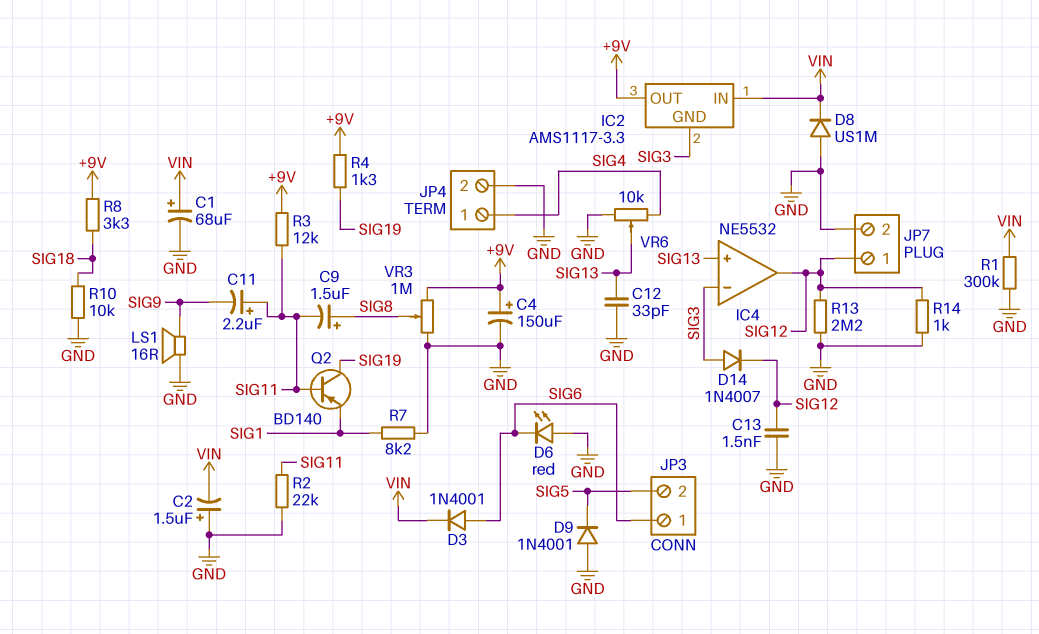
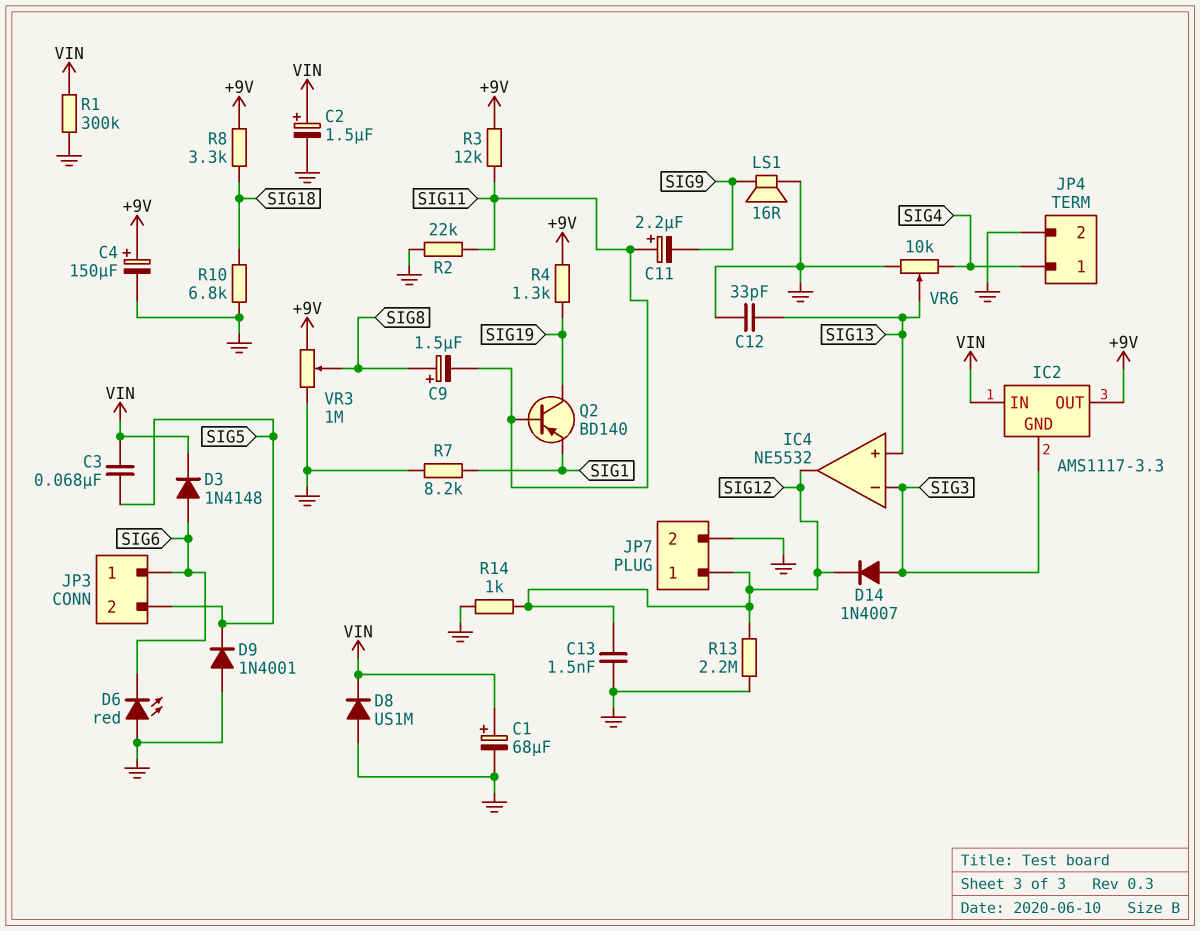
C2: 1.5uF (plus GND, minus VIN) -> 1.5uF (plus VIN, minus GND)
C3: none -> 68nF (SIG5, VIN)
D3: diode 1N4001 (A SIG6, K VIN) -> diode 1N4148 (A SIG6, K VIN)
R10: 10k (GND, SIG18) -> 6.8k (GND, SIG18)

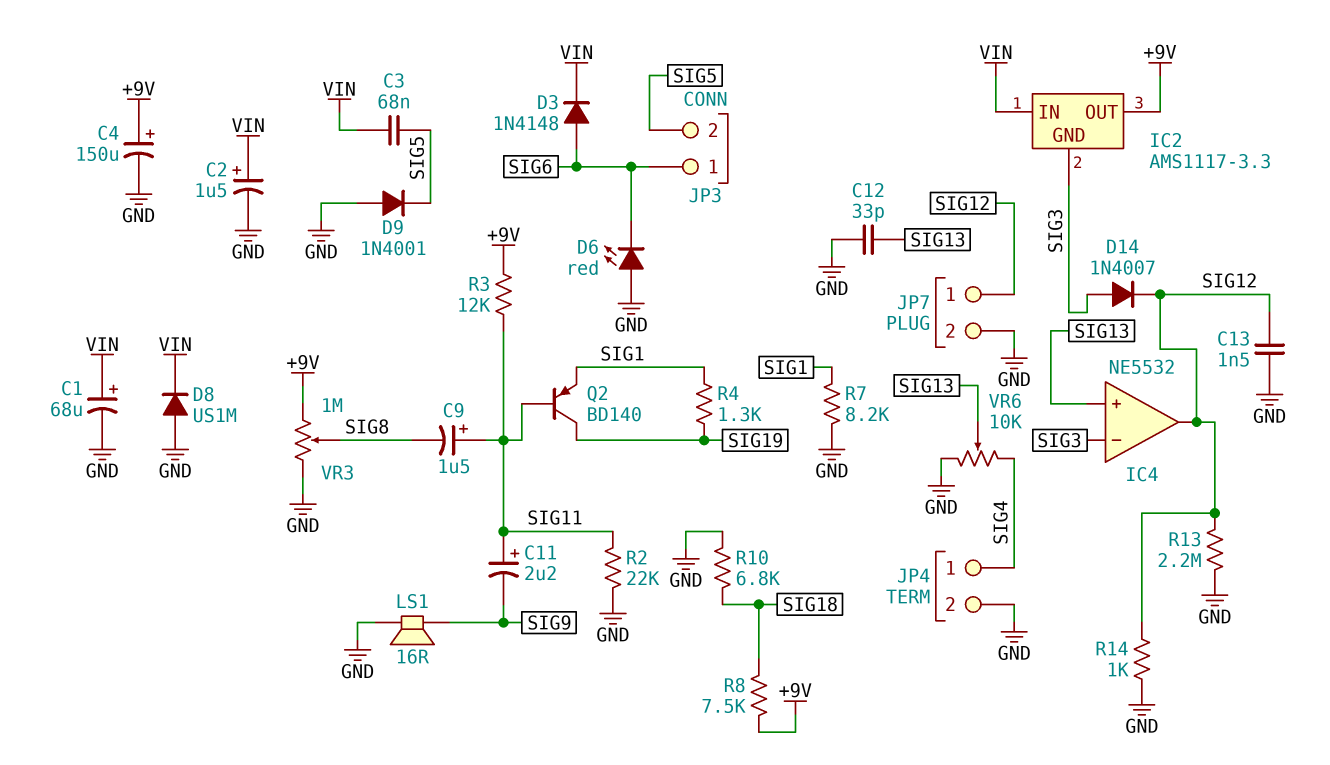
C9: 1.5uF (plus SIG8, minus SIG11) -> 1.5uF (plus SIG11, minus SIG8)
R1: 300k (GND, VIN) -> none
R4: 1.3k (+9V, SIG19) -> 1.3k (SIG1, SIG19)
R8: 3.3k (+9V, SIG18) -> 7.5k (+9V, SIG18)

